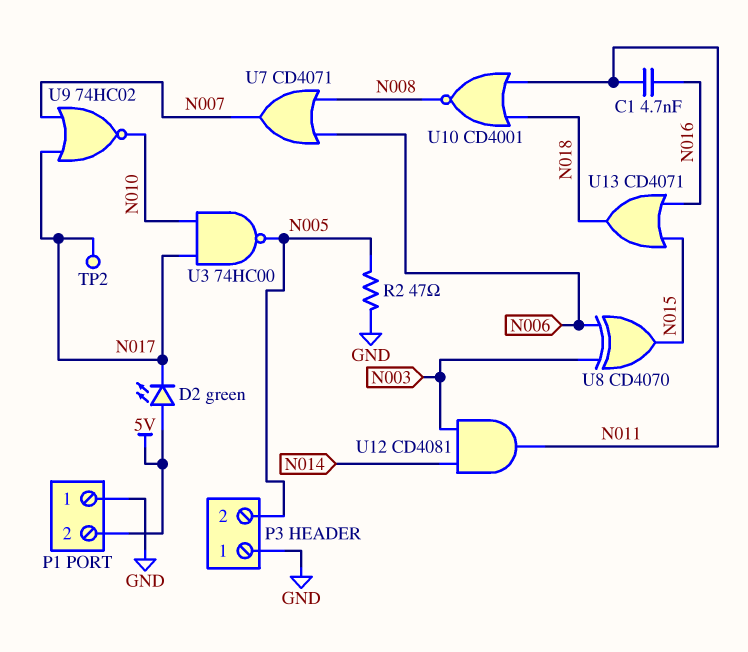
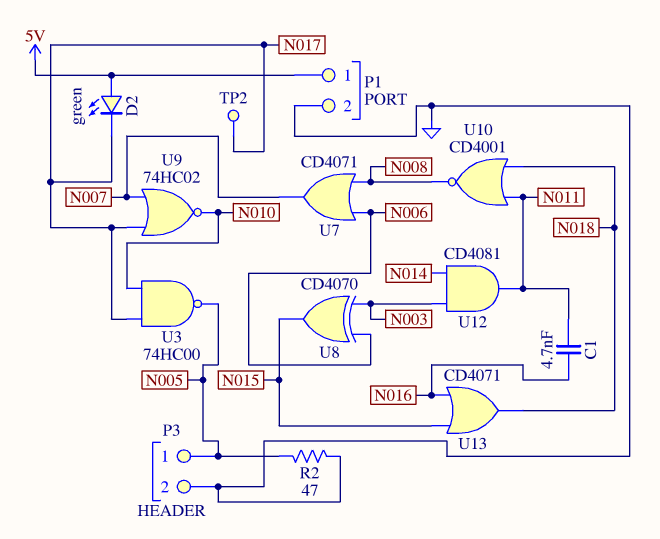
P1 pin 1: GND -> 5V
P1 pin 2: 5V -> GND
P3 pin 1: GND -> N005
P3 pin 2: N005 -> GND

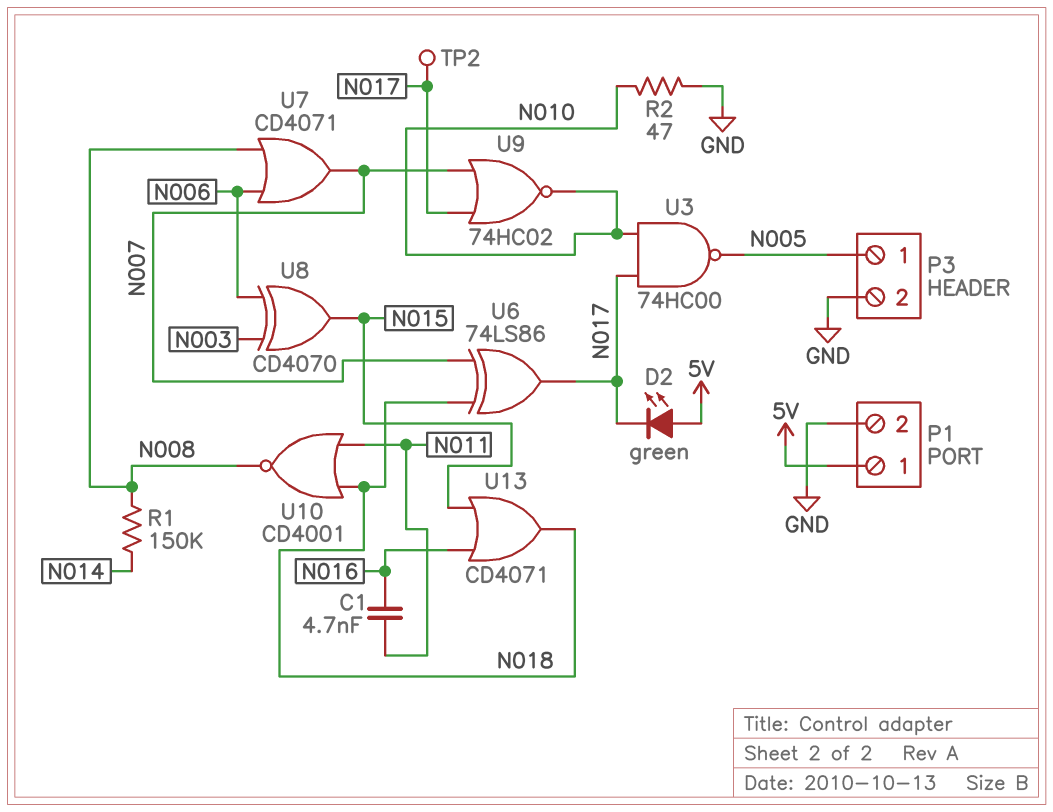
R1: none -> 150k (N008, N014)
R2: 47 (GND, N005) -> 47 (GND, N010)
U6: none -> XOR 74LS86 (in N007, in N018, out N017)
U12: AND CD4081 (in N003, in N014, out N011) -> none

